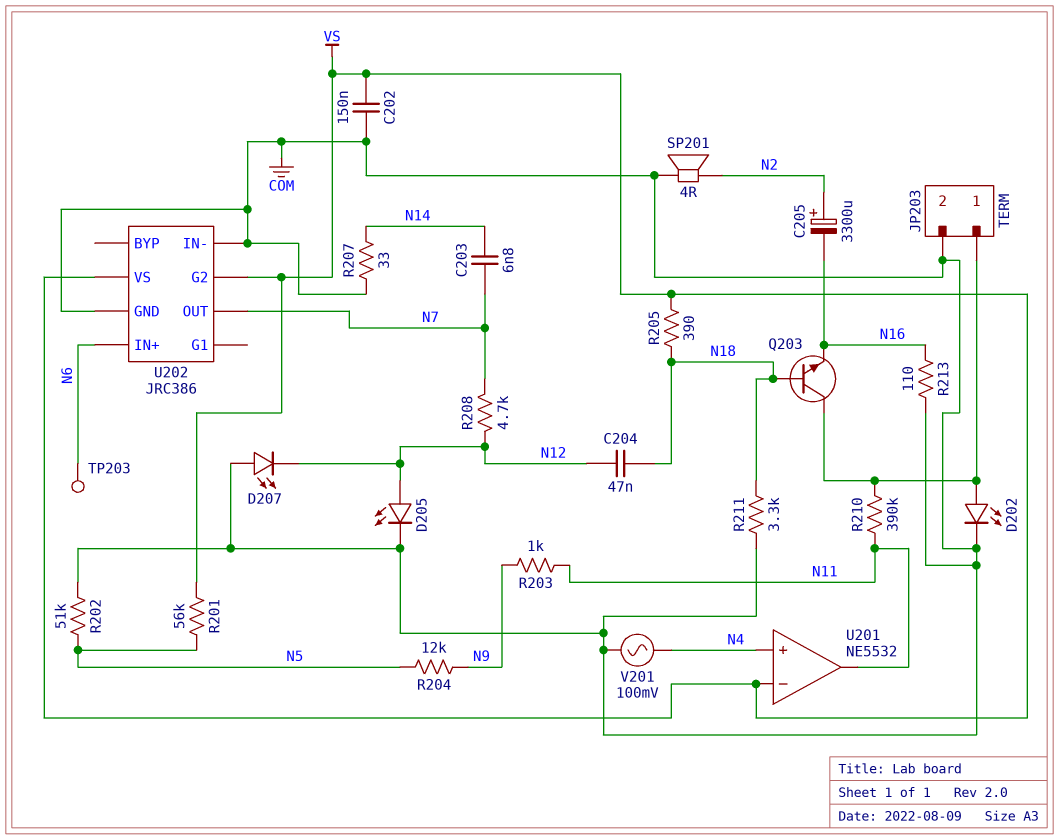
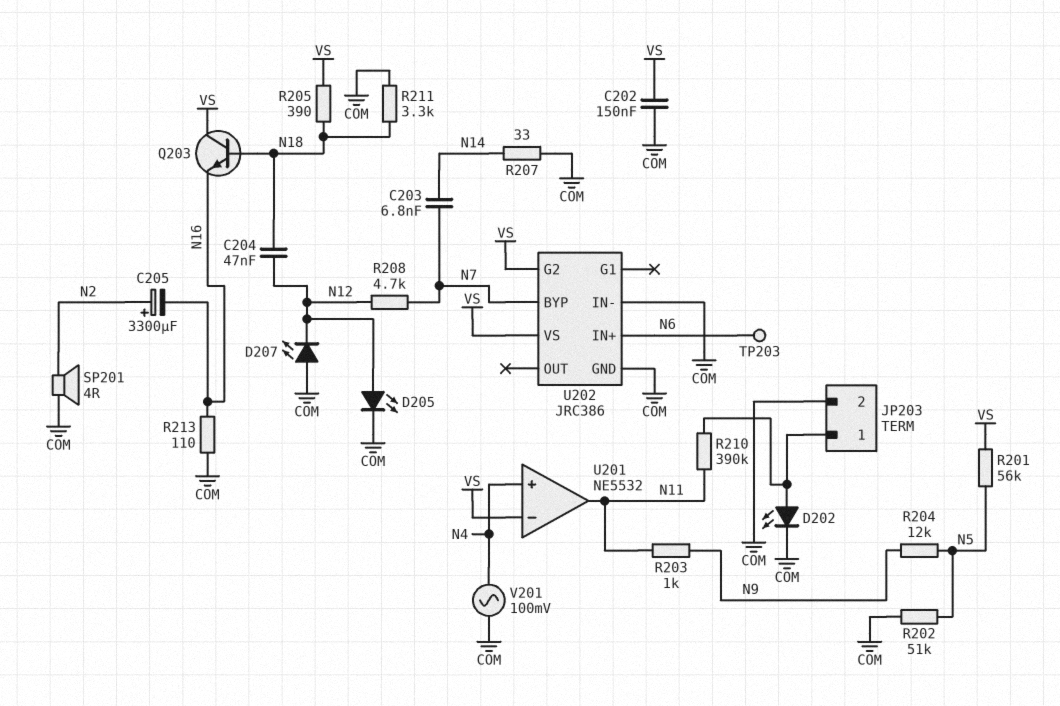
Q203: NPN (B N18, C JP203/1, E N16) -> NPN (B N18, C VS, E N16)
U202 pin BYP: none -> N7
U202 pin OUT: N7 -> none

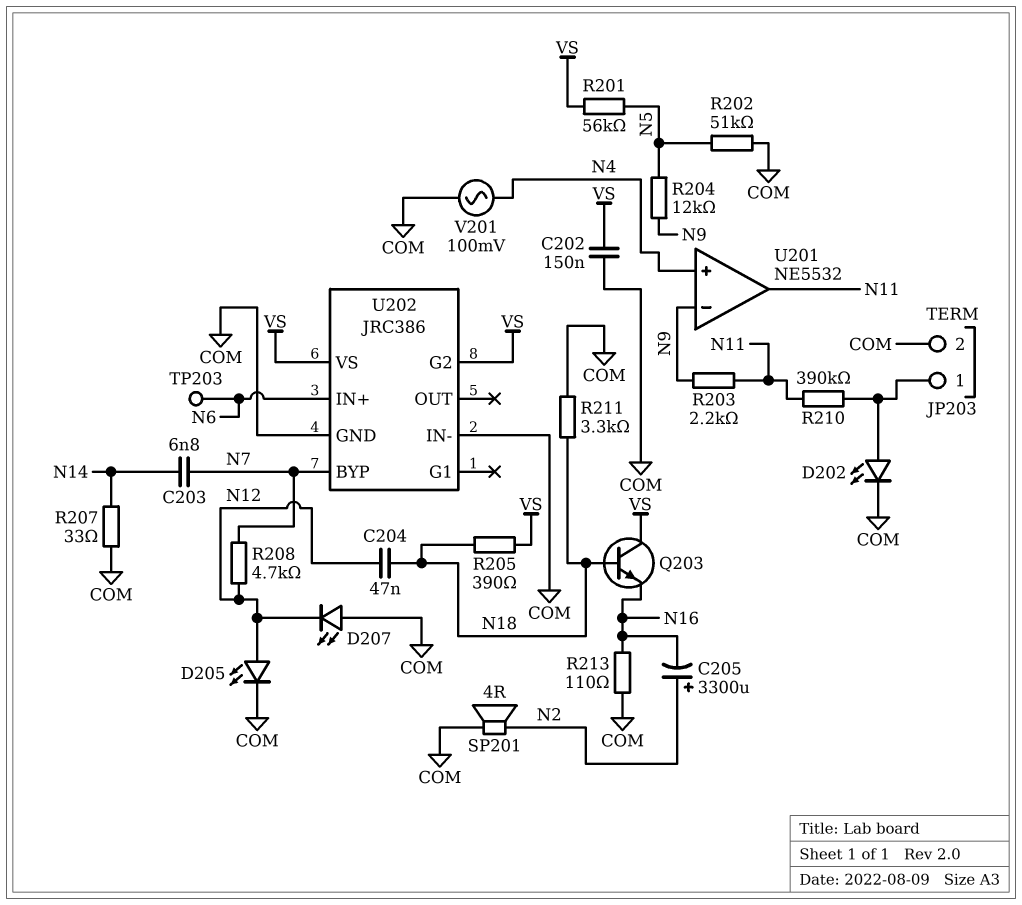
R203: 1k (N9, N11) -> 2.2k (N9, N11)
U201 pin in-: VS -> N9

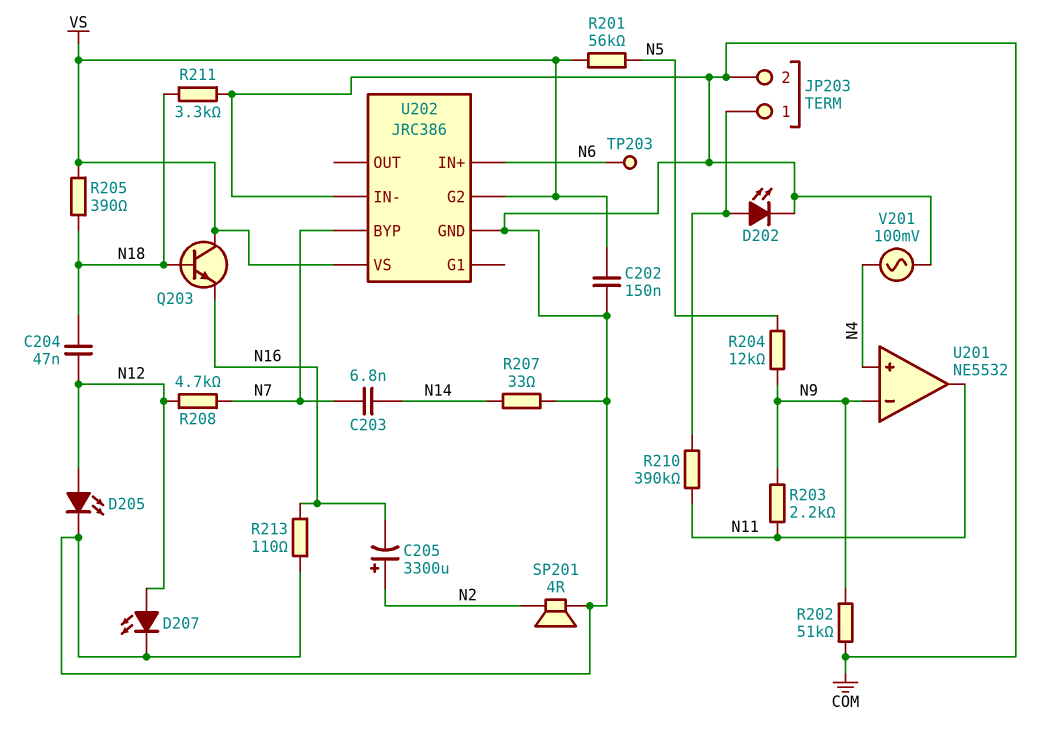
D207: LED (A COM, K N12) -> LED (A N12, K COM)
R202: 51k (COM, N5) -> 51k (COM, N9)

